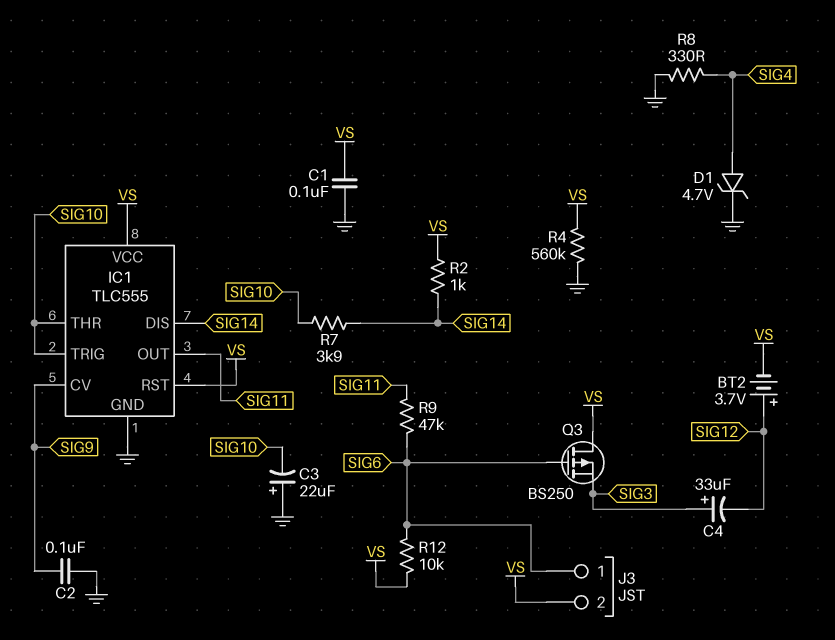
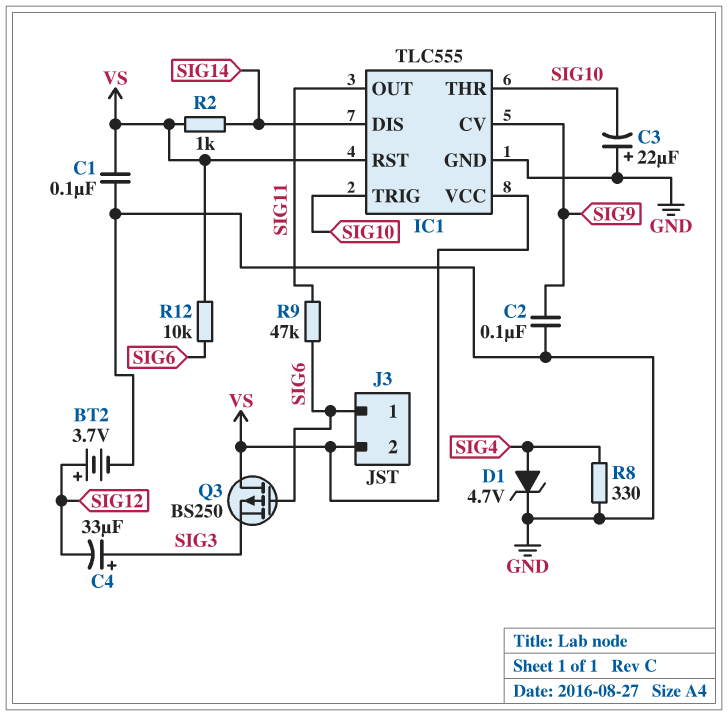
BT2: 3.7V (plus SIG12, minus VS) -> 3.7V (plus SIG12, minus GND)
R4: 560k (GND, VS) -> none
R7: 3.9k (SIG10, SIG14) -> none

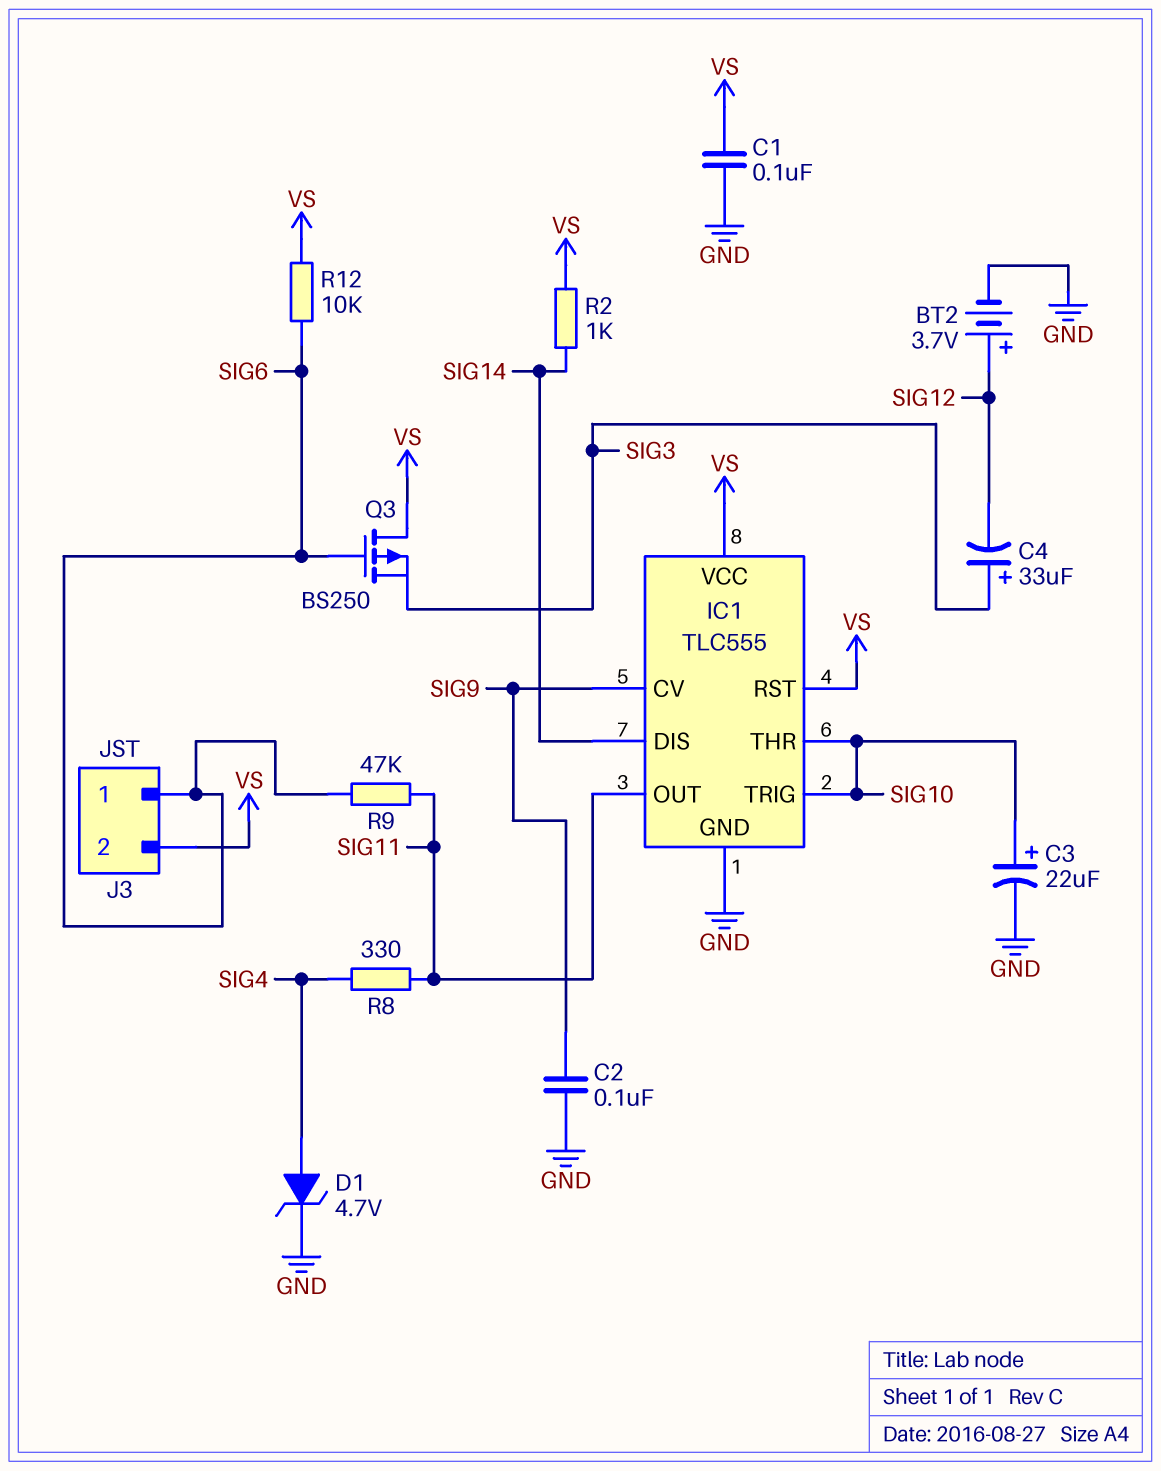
C3: 22uF (plus GND, minus SIG10) -> 22uF (plus SIG10, minus GND)
R8: 330 (GND, SIG4) -> 330 (SIG4, SIG11)

